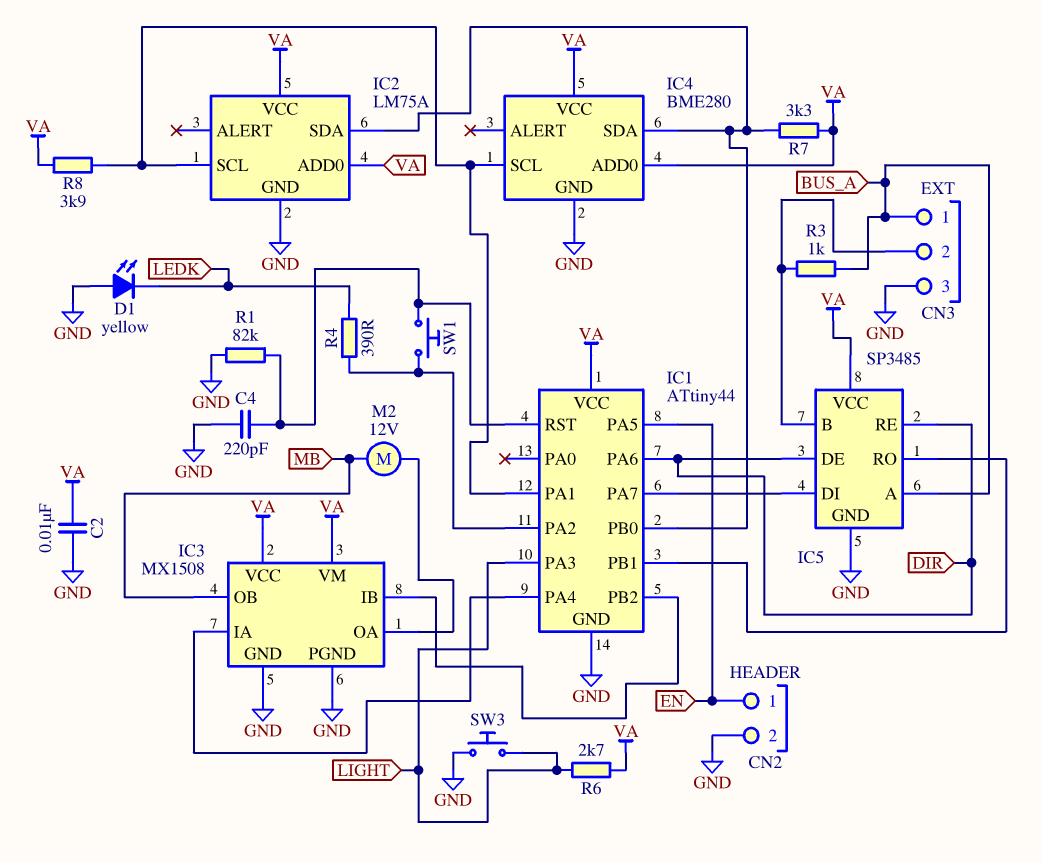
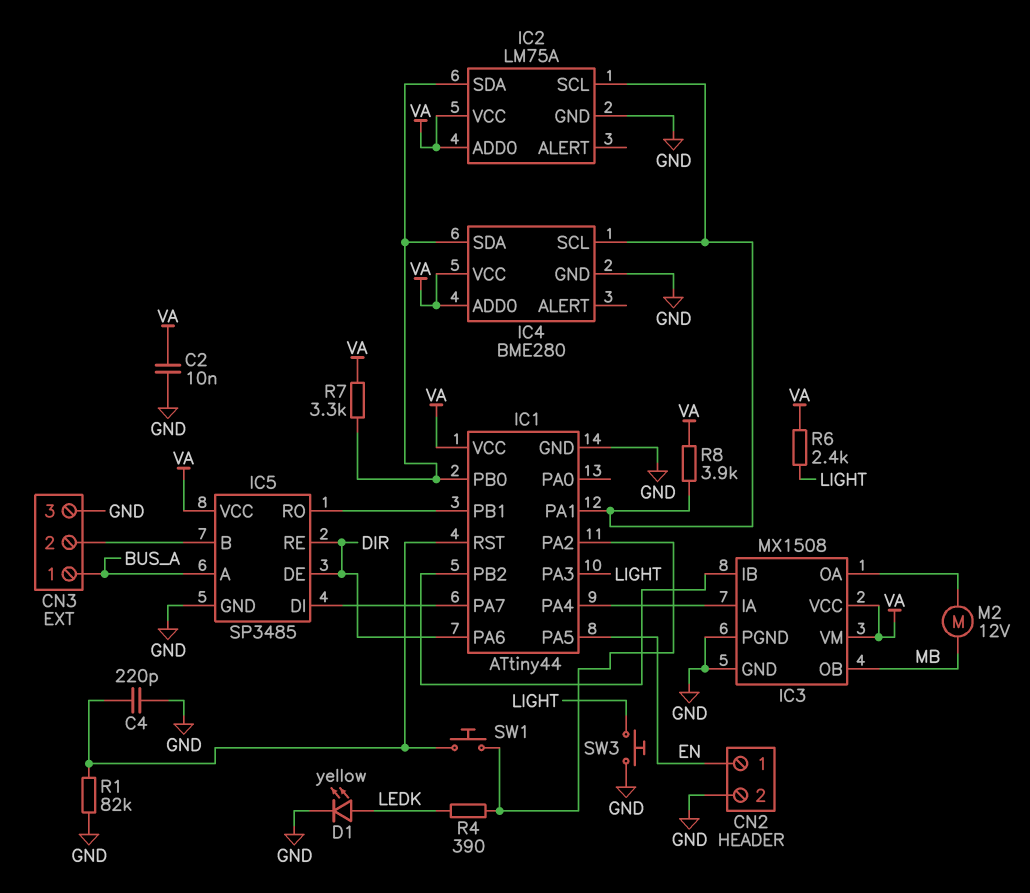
D1: LED yellow (A GND, K LEDK) -> LED yellow (A LEDK, K GND)
R3: 1k (BUS_A, CN3/2) -> none
R6: 2.7k (LIGHT, VA) -> 2.4k (LIGHT, VA)

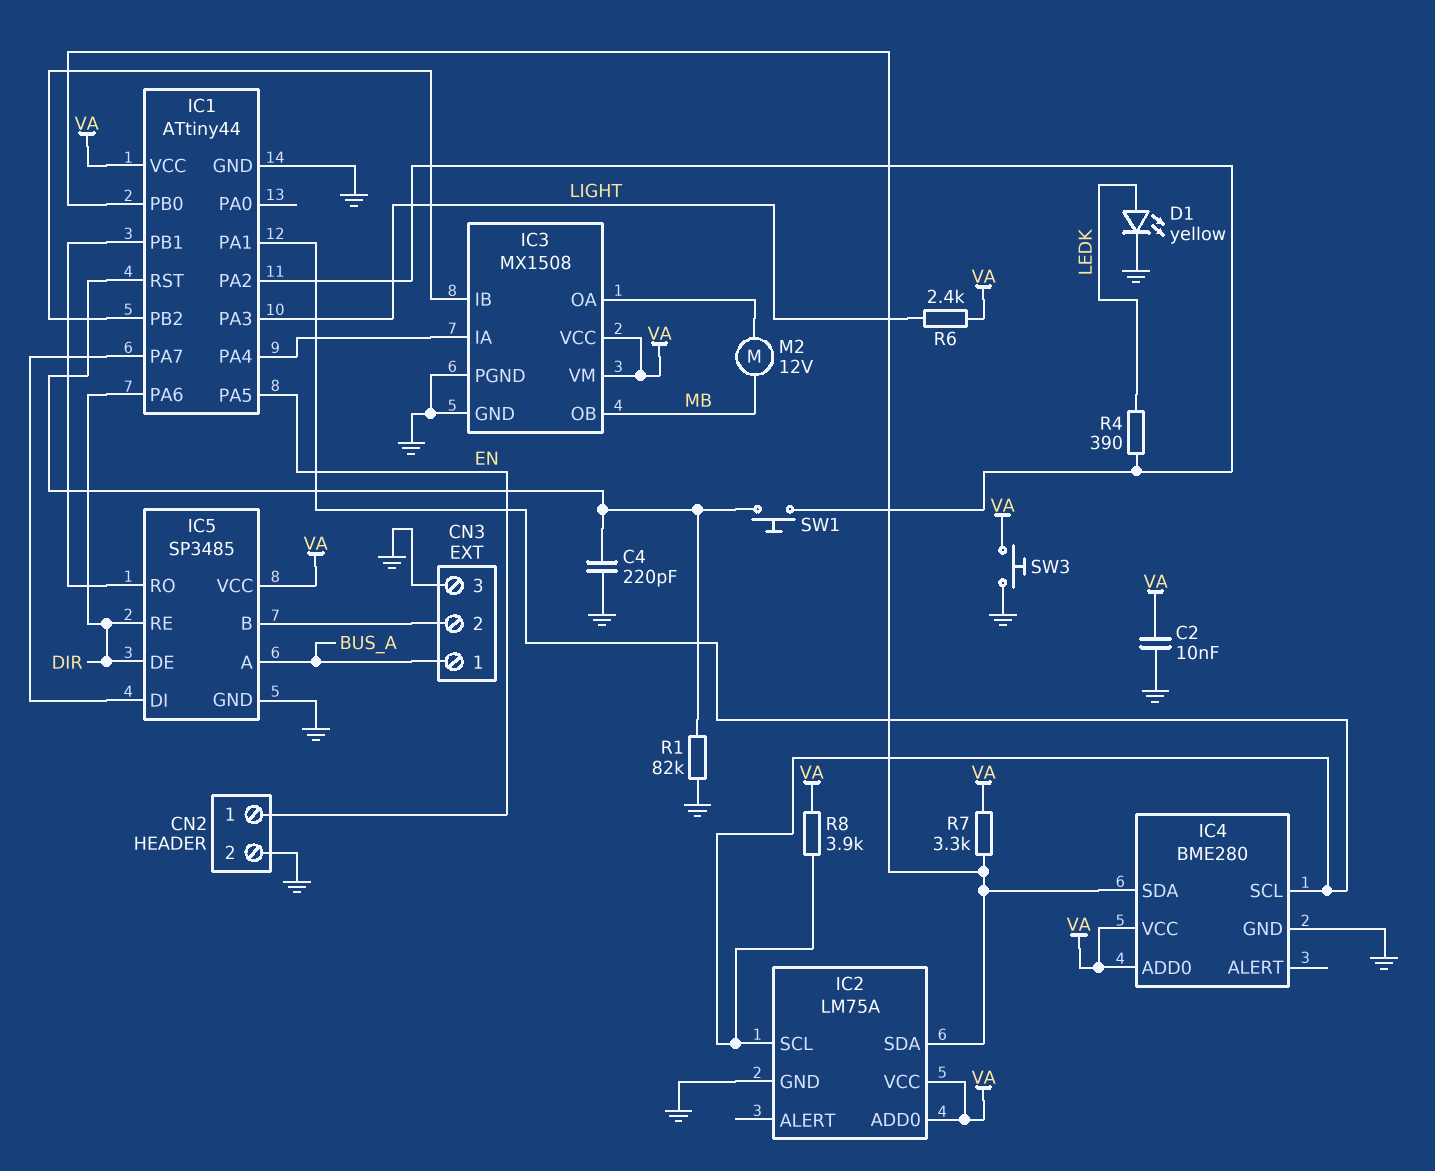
SW3: button (GND, LIGHT) -> button (GND, VA)

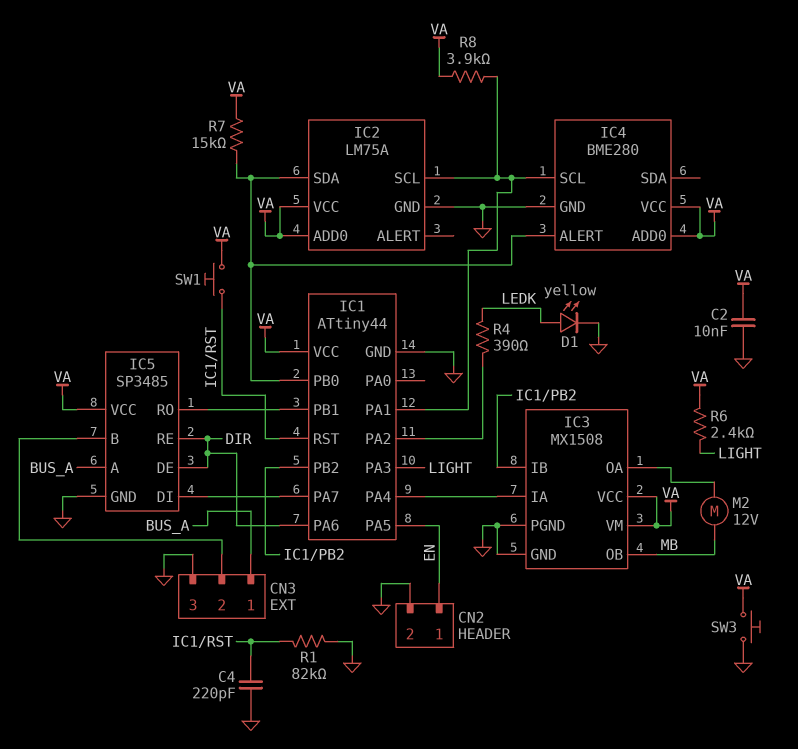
IC4 pin ALERT: none -> IC1/PB0
IC4 pin SDA: IC1/PB0 -> none
R7: 3.3k (IC1/PB0, VA) -> 15k (IC1/PB0, VA)
SW1: button (IC1/PA2, IC1/RST) -> button (IC1/RST, VA)

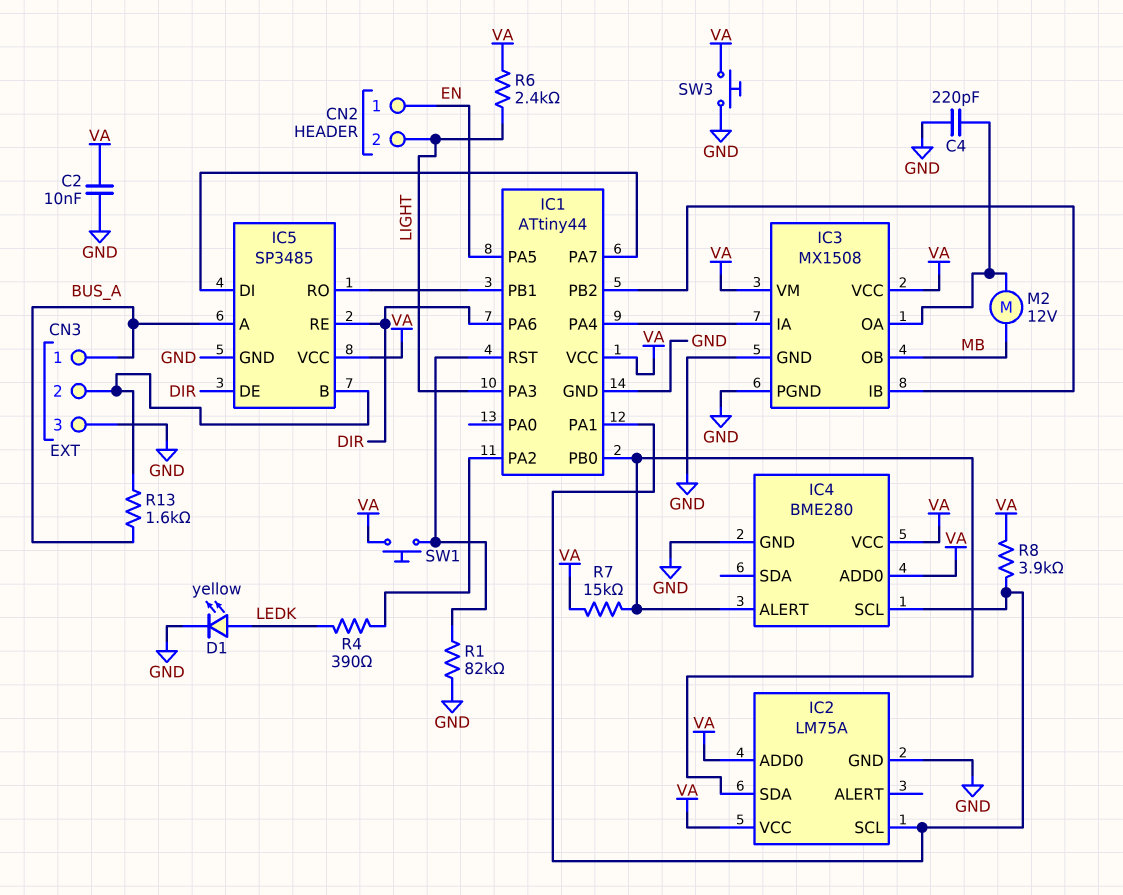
C4: 220pF (GND, IC1/RST) -> 220pF (GND, IC3/OA)
CN2 pin 2: GND -> LIGHT
R13: none -> 1.6k (BUS_A, CN3/2)

